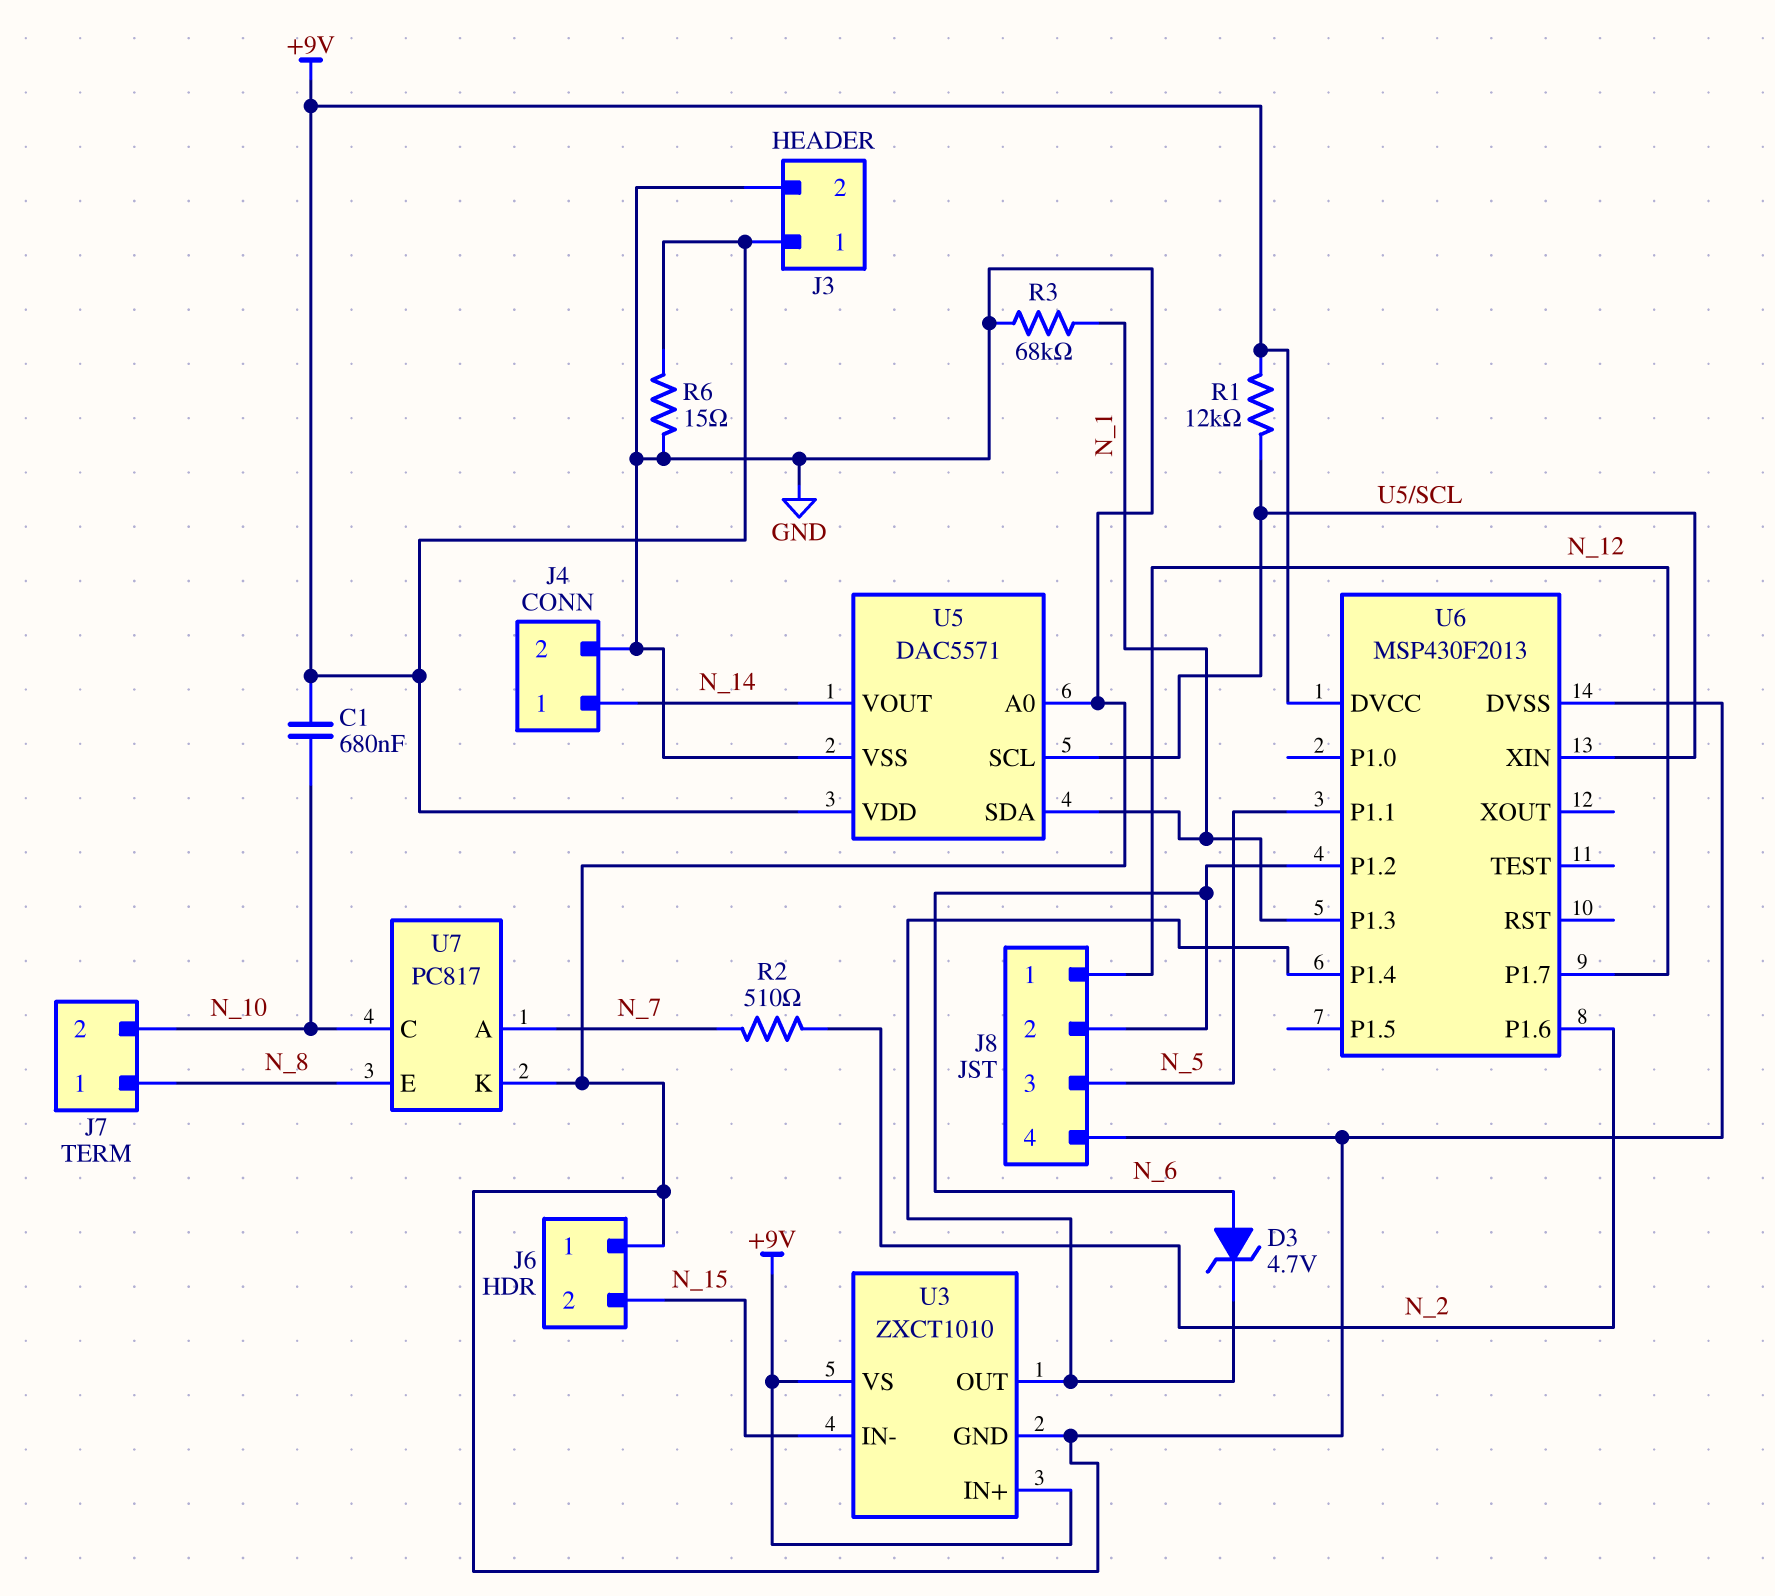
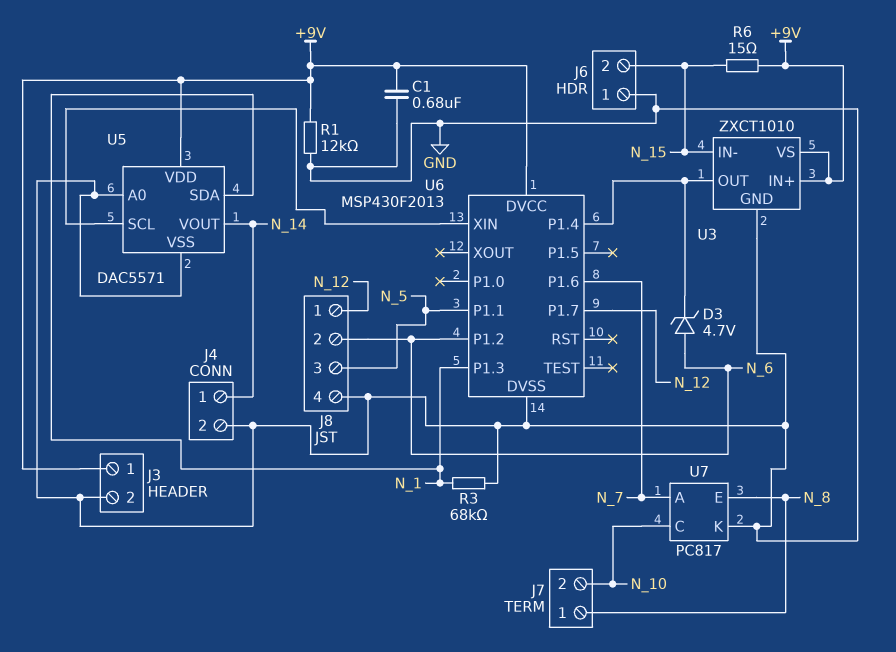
C1: 680nF (+9V, N_10) -> 680nF (+9V, GND)
R1: 12k (+9V, U5/SCL) -> 12k (+9V, GND)
R2: 510 (N_2, N_7) -> none
R6: 15 (+9V, GND) -> 15 (+9V, N_15)
U6 pin P1.6: N_2 -> N_7

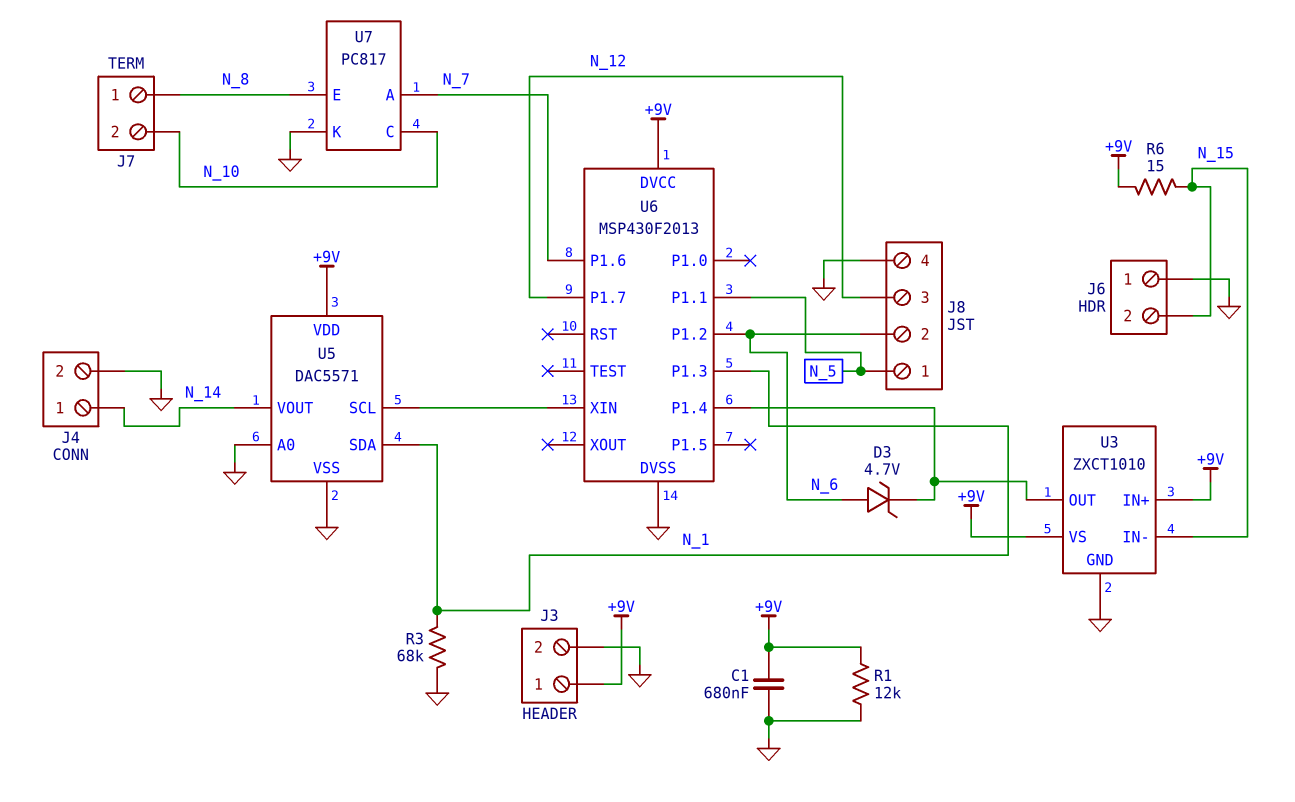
J8 pin 1: N_12 -> N_5
J8 pin 3: N_5 -> N_12

